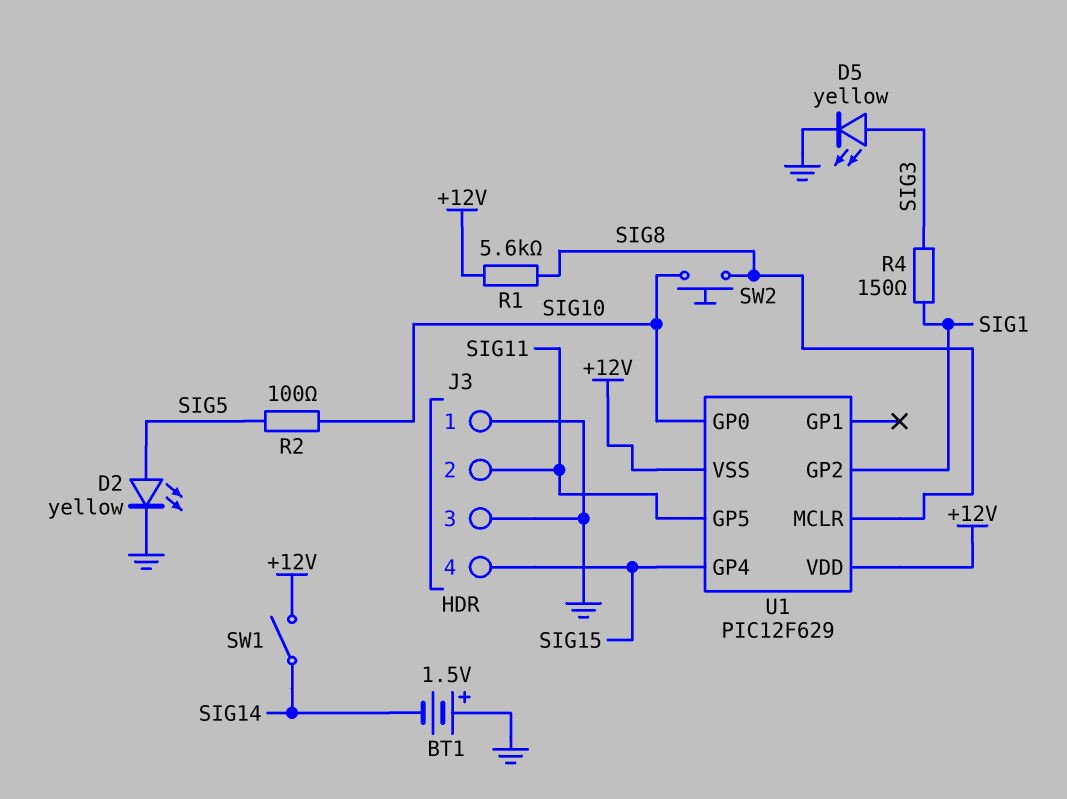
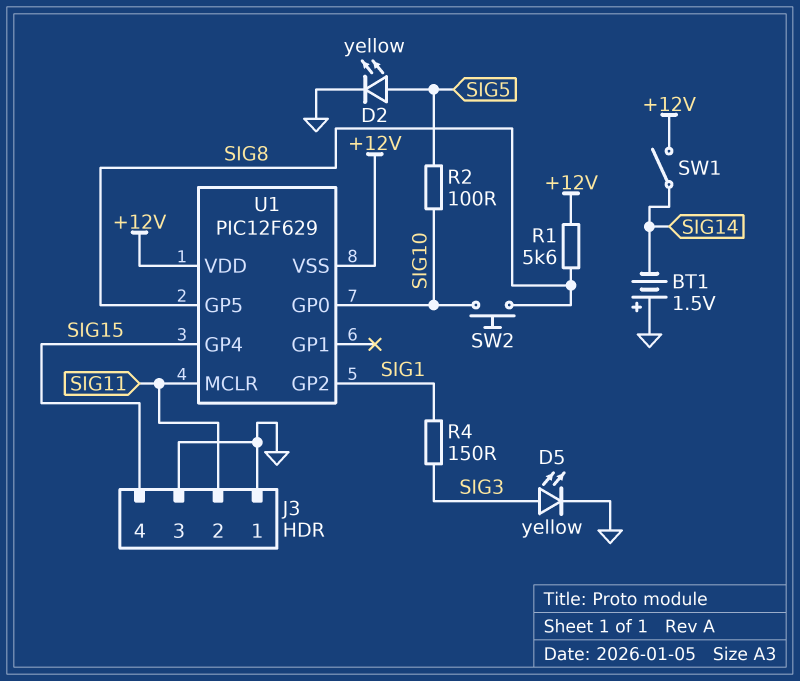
U1 pin GP5: SIG11 -> SIG8
U1 pin MCLR: SIG8 -> SIG11

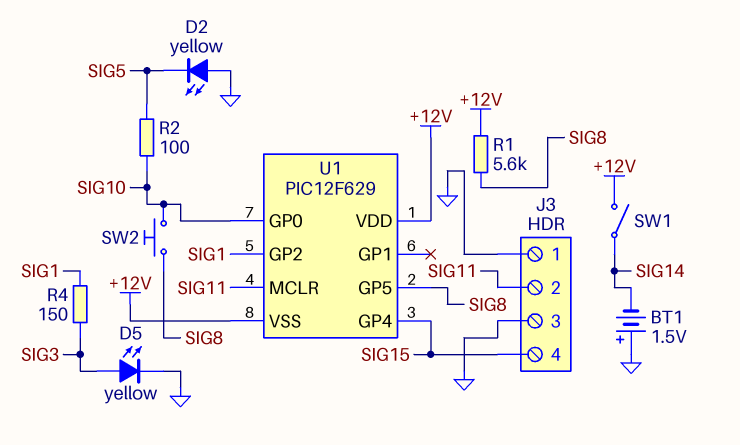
D2: LED yellow (A SIG5, K GND) -> LED yellow (A GND, K SIG5)

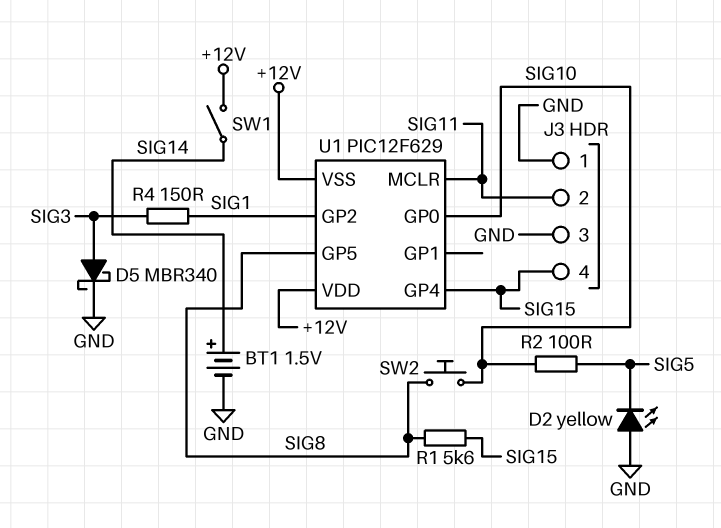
BT1: 1.5V (plus GND, minus SIG14) -> 1.5V (plus SIG14, minus GND)
D5: LED yellow (A SIG3, K GND) -> schottky MBR340 (A SIG3, K GND)
R1: 5.6k (+12V, SIG8) -> 5.6k (SIG8, SIG15)

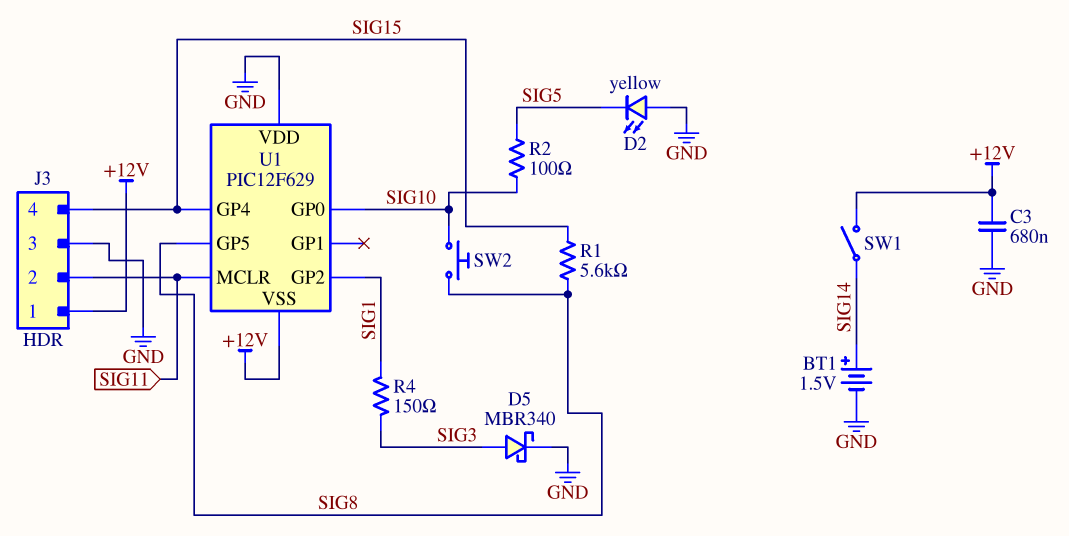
C3: none -> 680nF (+12V, GND)
J3 pin 1: GND -> +12V
U1 pin VDD: +12V -> GND

